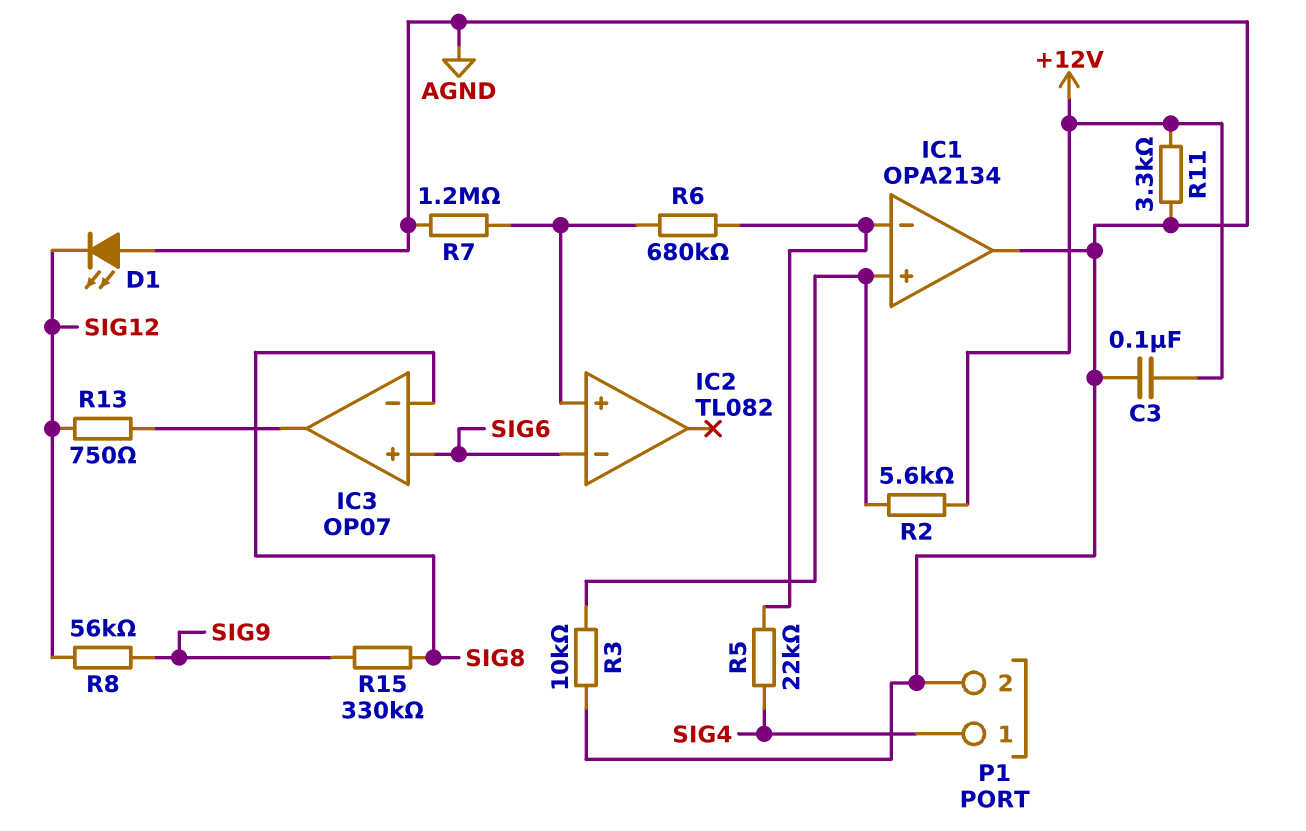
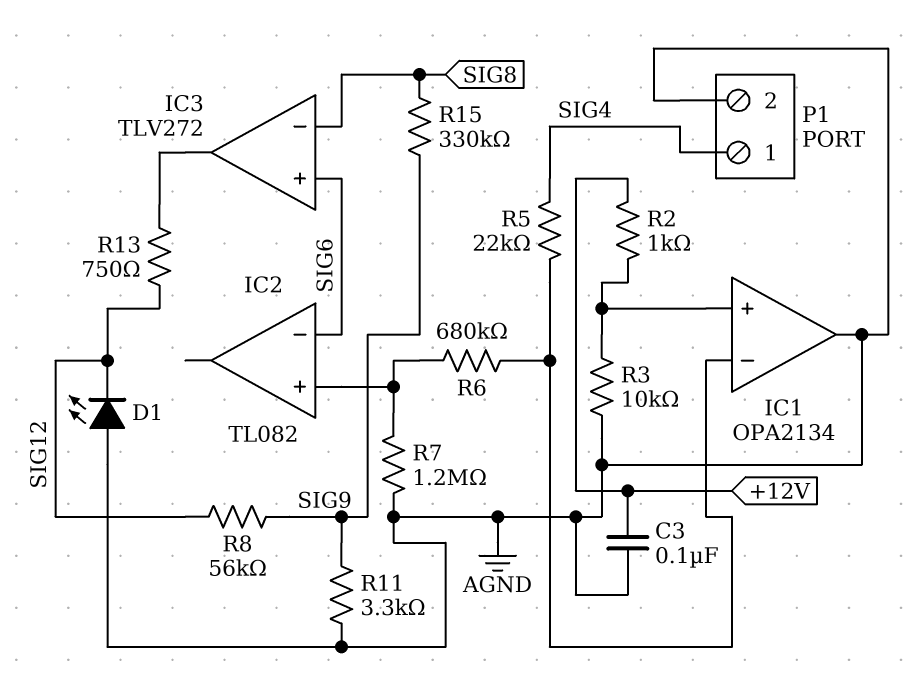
IC3: OP07 -> TLV272
R2: 5.6k (+12V, IC1/in+) -> 1k (+12V, IC1/in+)
R11: 3.3k (+12V, AGND) -> 3.3k (AGND, SIG9)

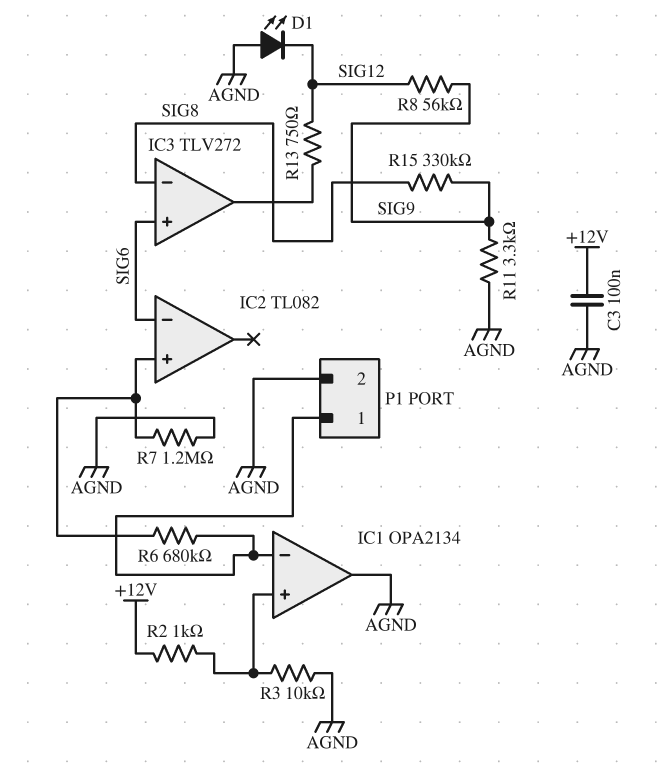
P1 pin 1: SIG4 -> IC1/in-
R5: 22k (IC1/in-, SIG4) -> none

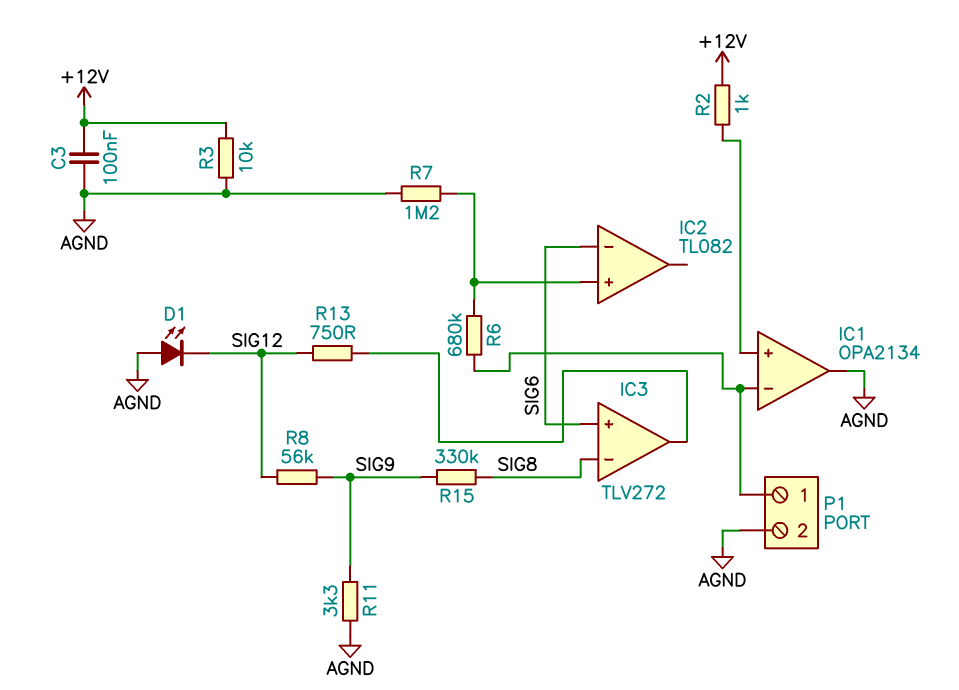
R3: 10k (AGND, IC1/in+) -> 10k (+12V, AGND)

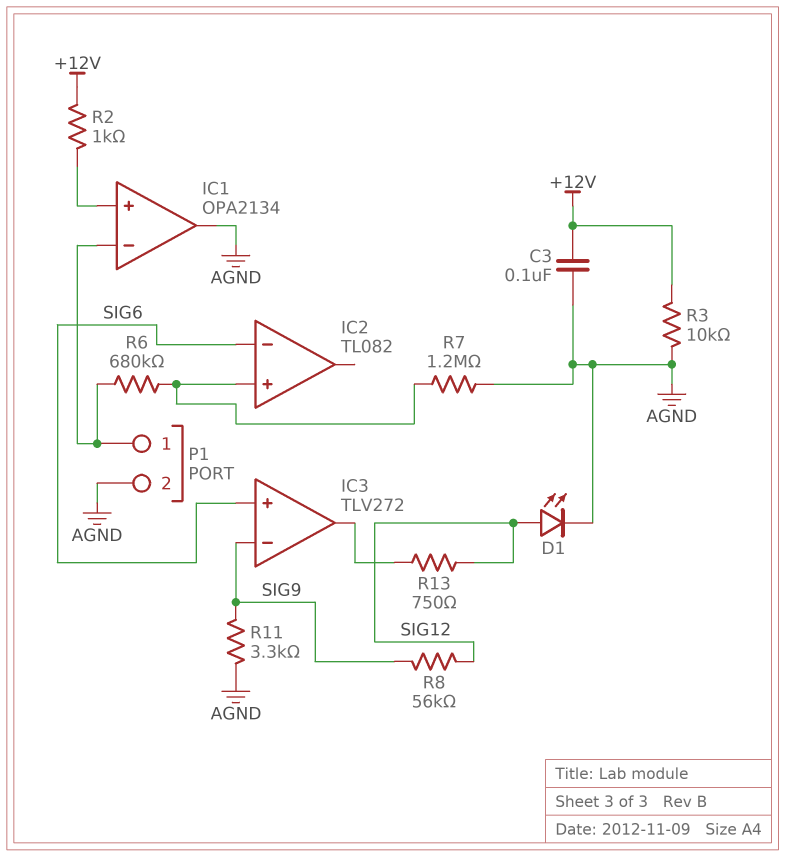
D1: LED (A AGND, K SIG12) -> LED (A SIG12, K AGND)
IC3 pin in-: SIG8 -> SIG9
R15: 330k (SIG8, SIG9) -> none

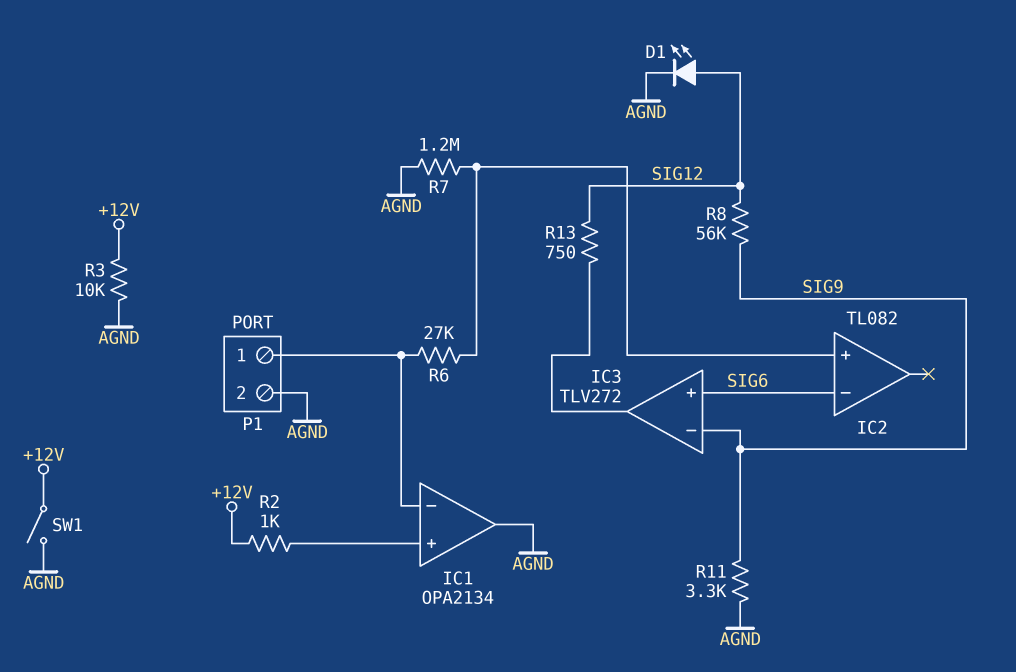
C3: 100nF (+12V, AGND) -> none
R6: 680k (IC1/in-, IC2/in+) -> 27k (IC1/in-, IC2/in+)
SW1: none -> switch (+12V, AGND)

